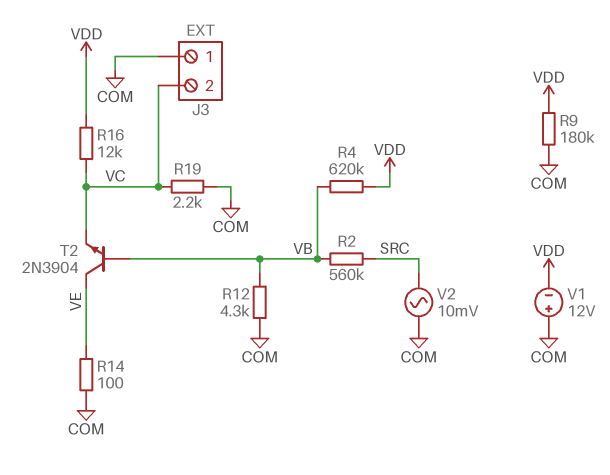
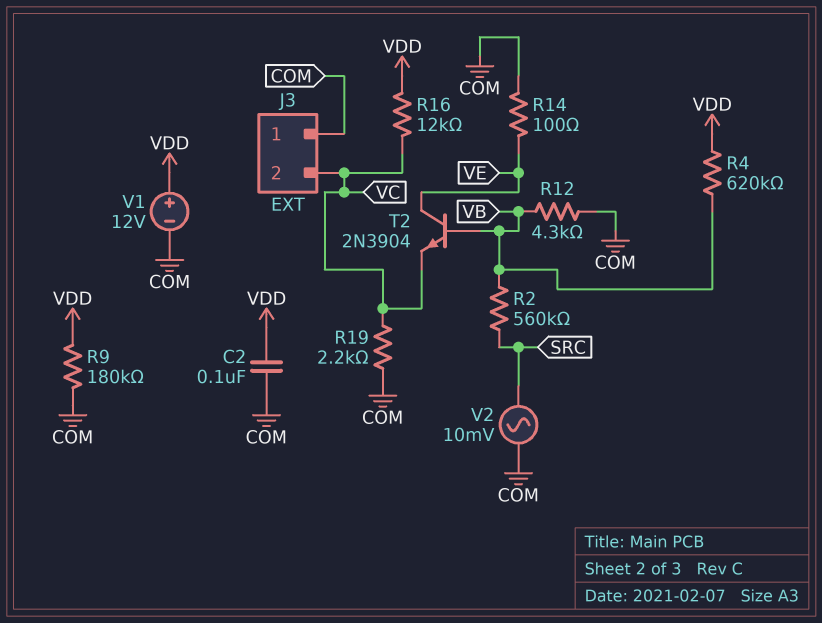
C2: none -> 100nF (COM, VDD)
V1: 12V (plus COM, minus VDD) -> 12V (plus VDD, minus COM)

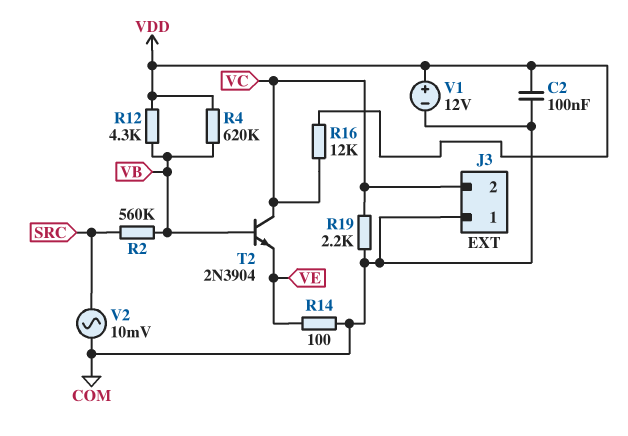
R9: 180k (COM, VDD) -> none
R12: 4.3k (COM, VB) -> 4.3k (VB, VDD)
T2: NPN 2N3904 (B VB, C VE, E VC) -> NPN 2N3904 (B VB, C VC, E VE)

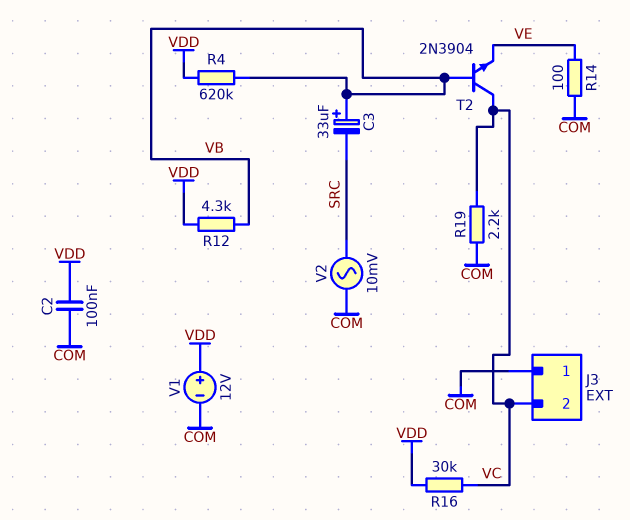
C3: none -> 33uF (plus VB, minus SRC)
R2: 560k (SRC, VB) -> none
R16: 12k (VC, VDD) -> 30k (VC, VDD)

